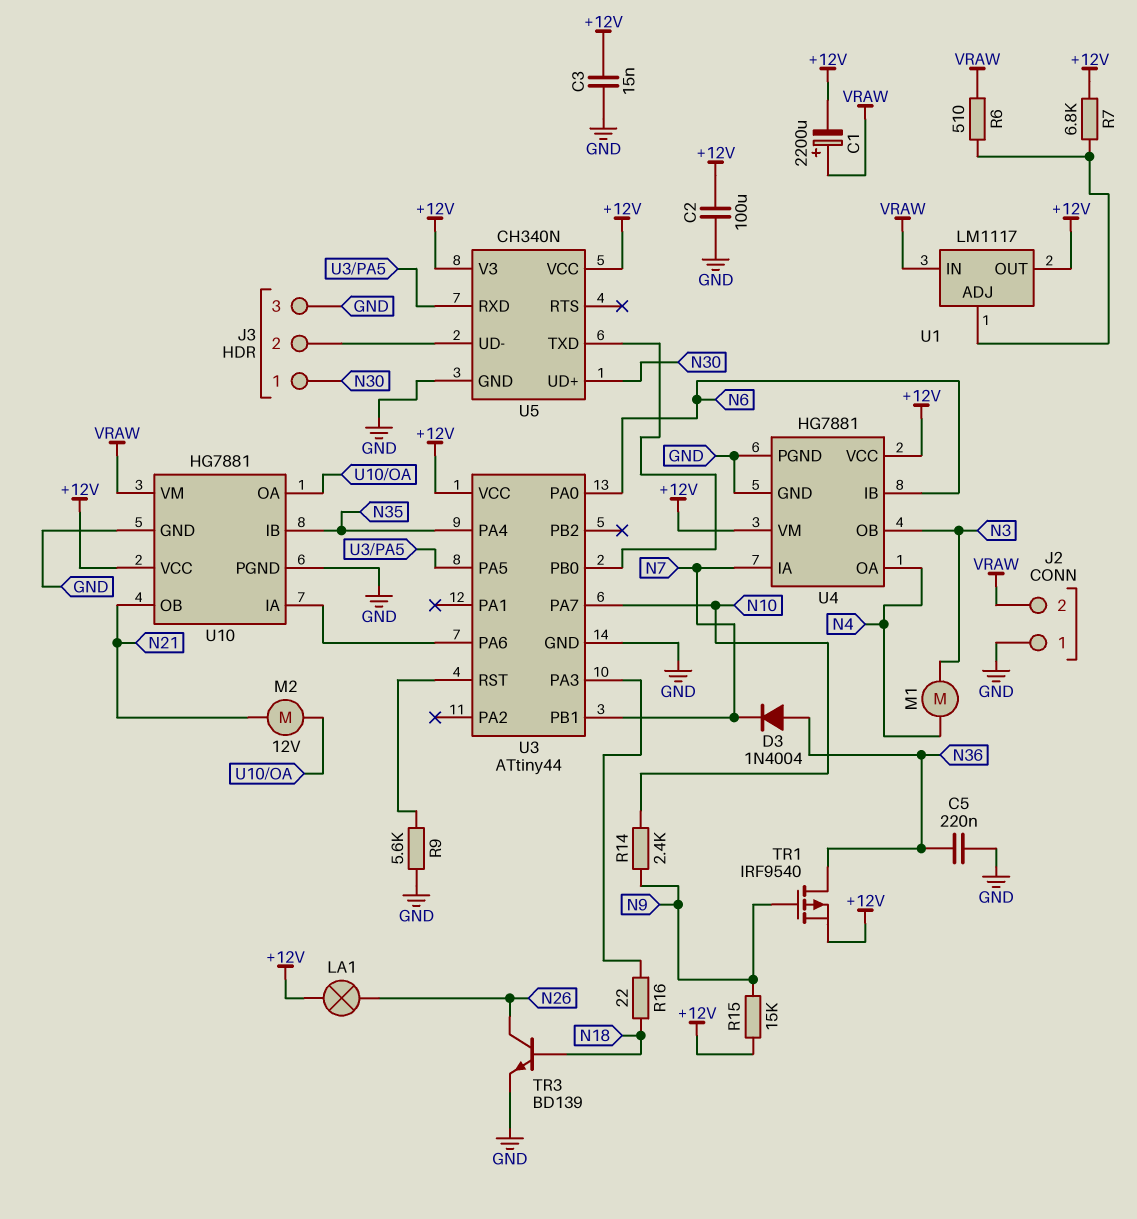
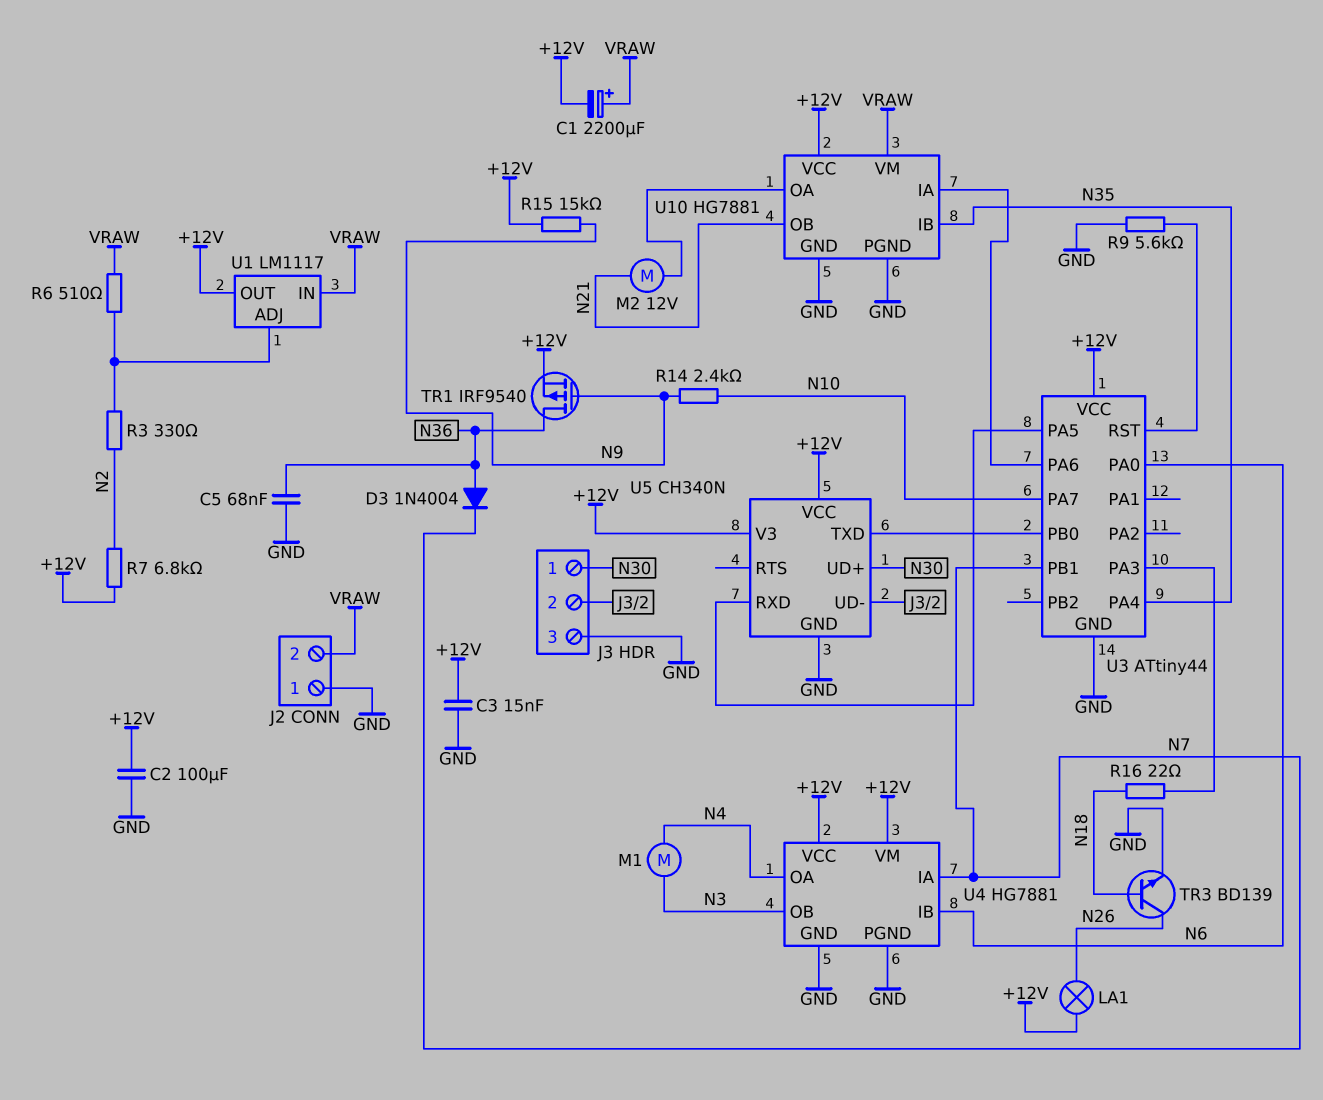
C5: 220nF (GND, N36) -> 68nF (GND, N36)
R3: none -> 330 (N2, U1/ADJ)
R7: 6.8k (+12V, U1/ADJ) -> 6.8k (+12V, N2)

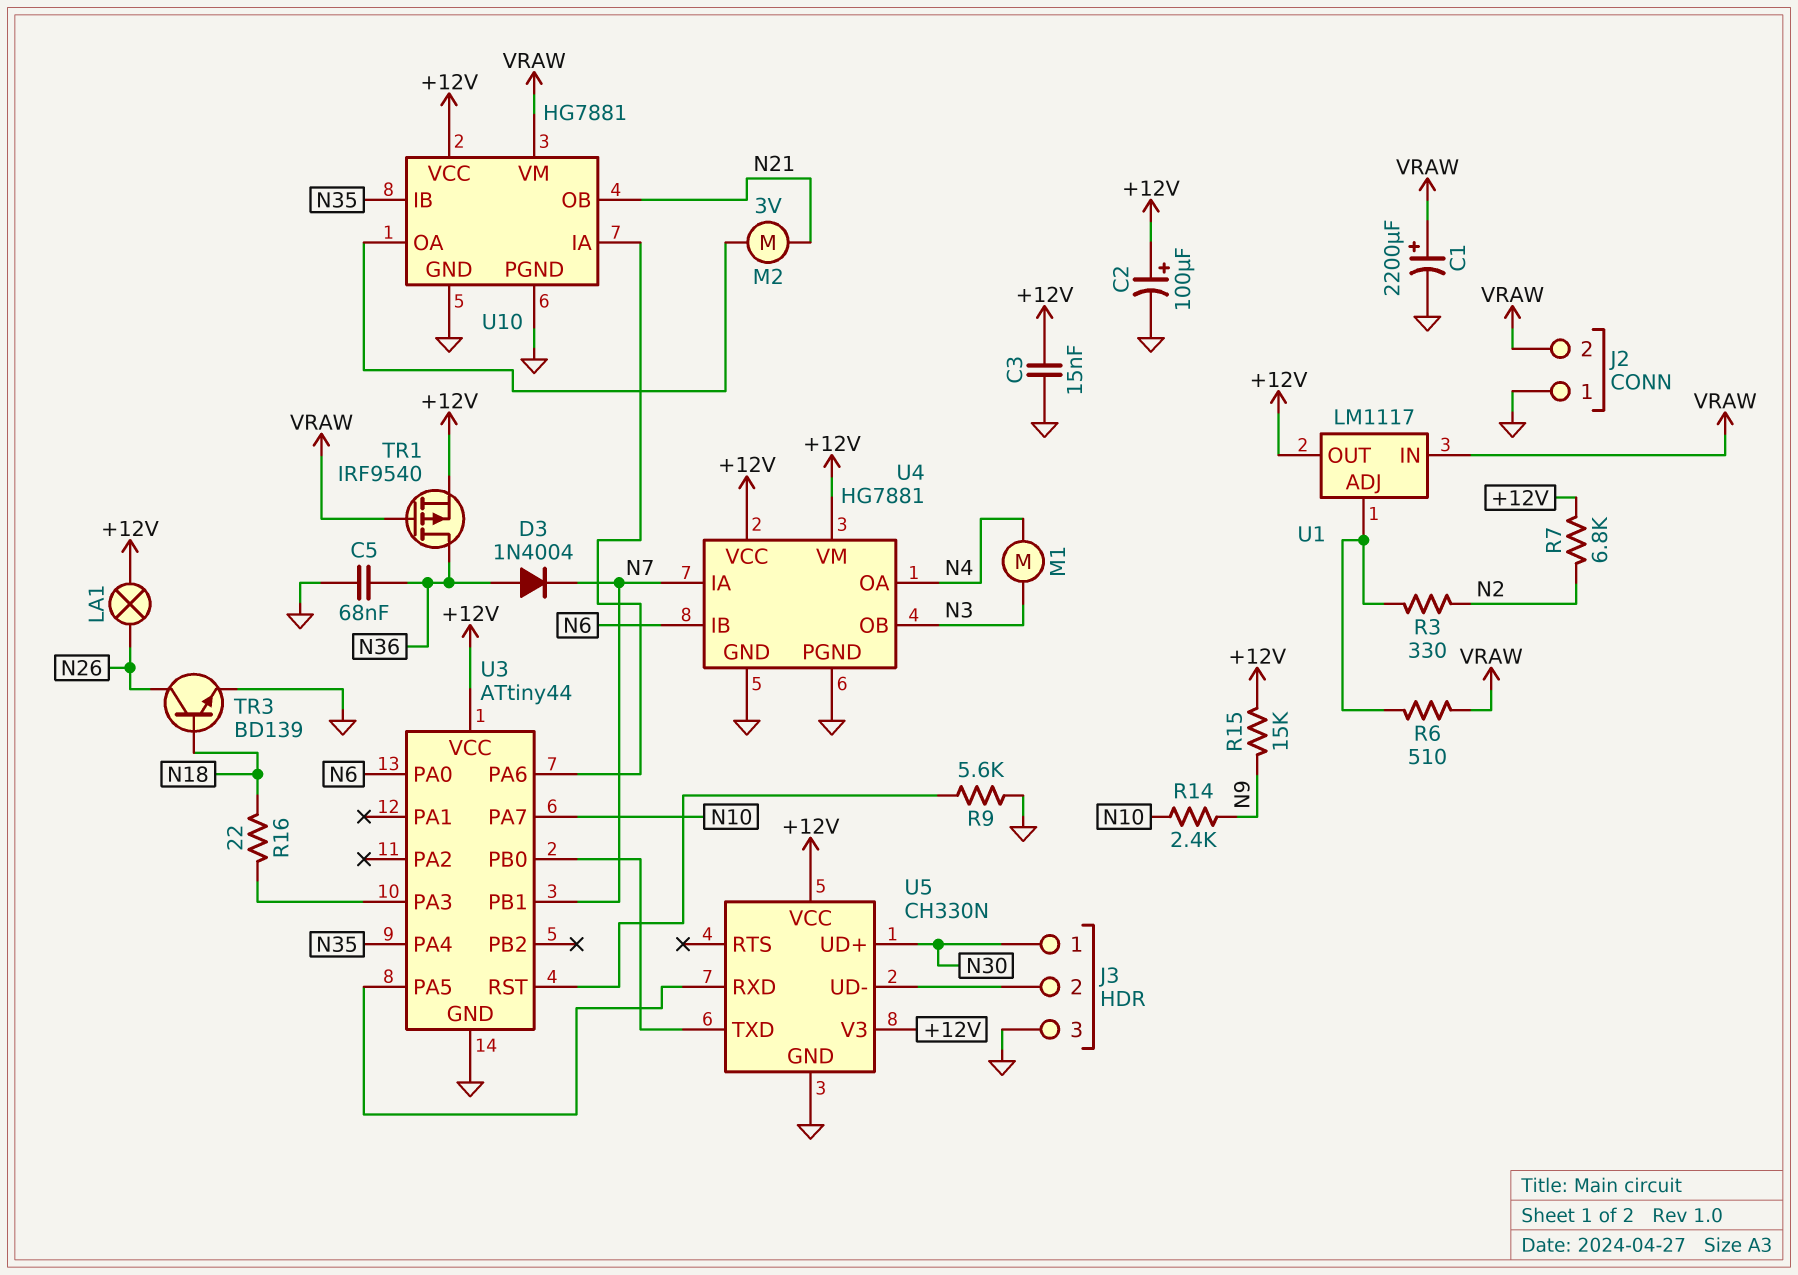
C1: 2200uF (plus VRAW, minus +12V) -> 2200uF (plus VRAW, minus GND)
C2: 100uF (+12V, GND) -> 100uF (plus +12V, minus GND)
M2: motor 12V (N21, U10/OA) -> motor 3V (N21, U10/OA)
TR1: PMOS IRF9540 (G N9, D N36, S +12V) -> PMOS IRF9540 (G VRAW, D N36, S +12V)
U5: CH340N -> CH330N

